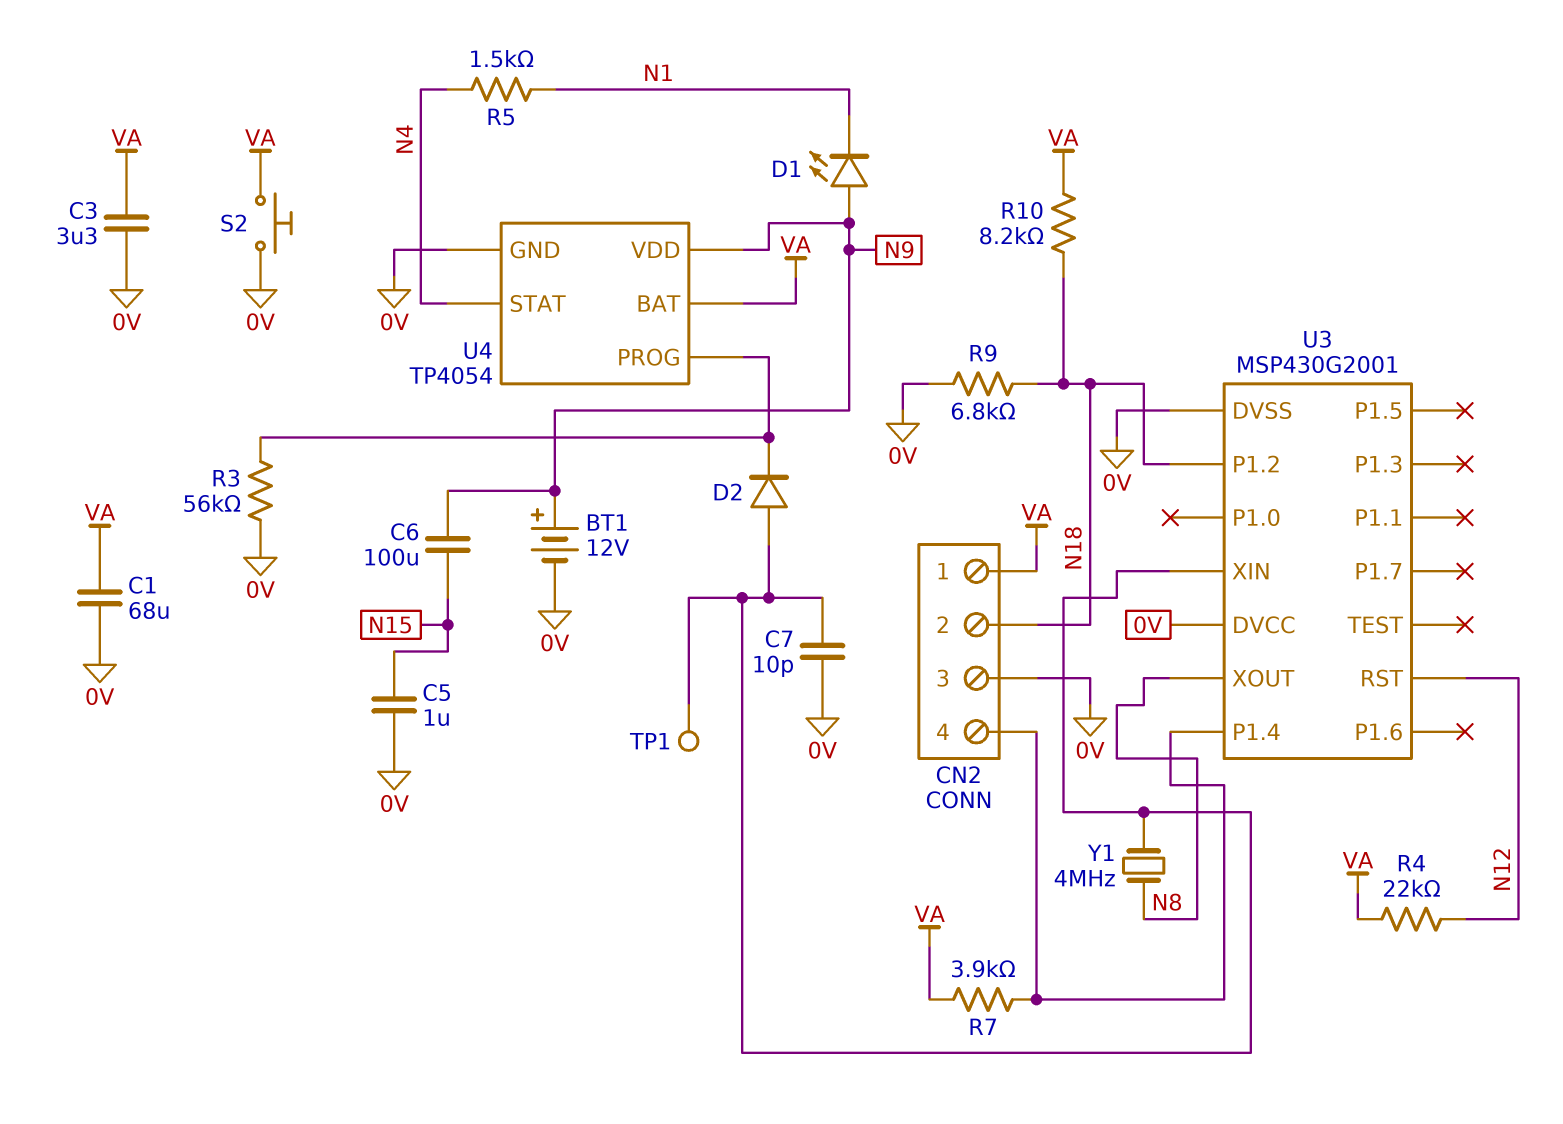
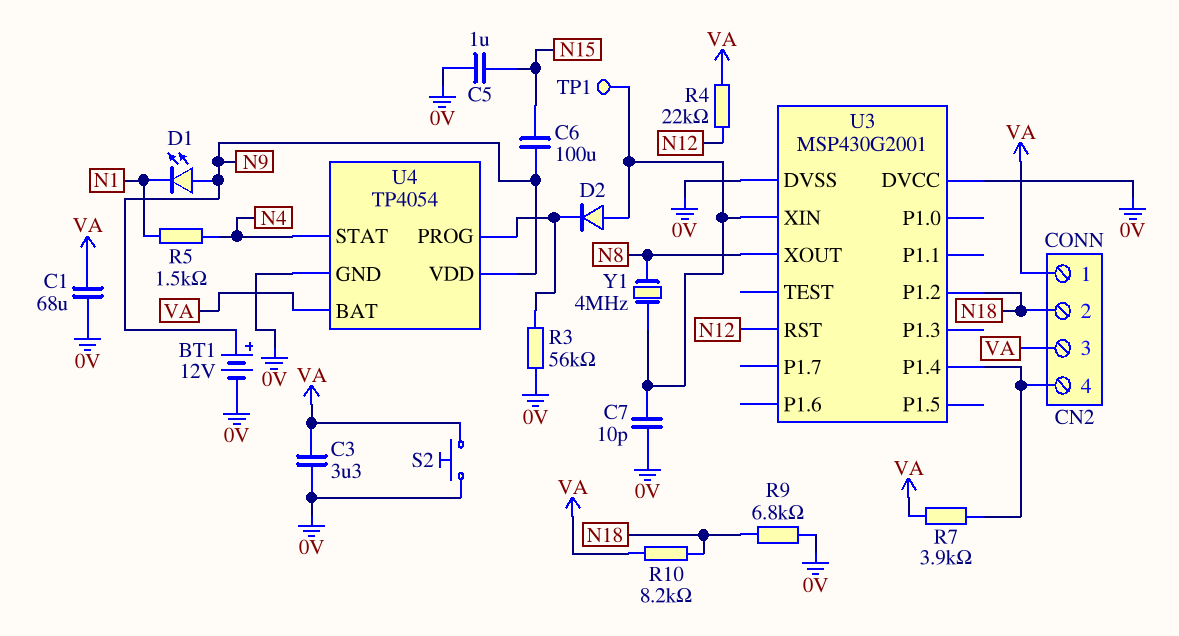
CN2 pin 3: 0V -> VA

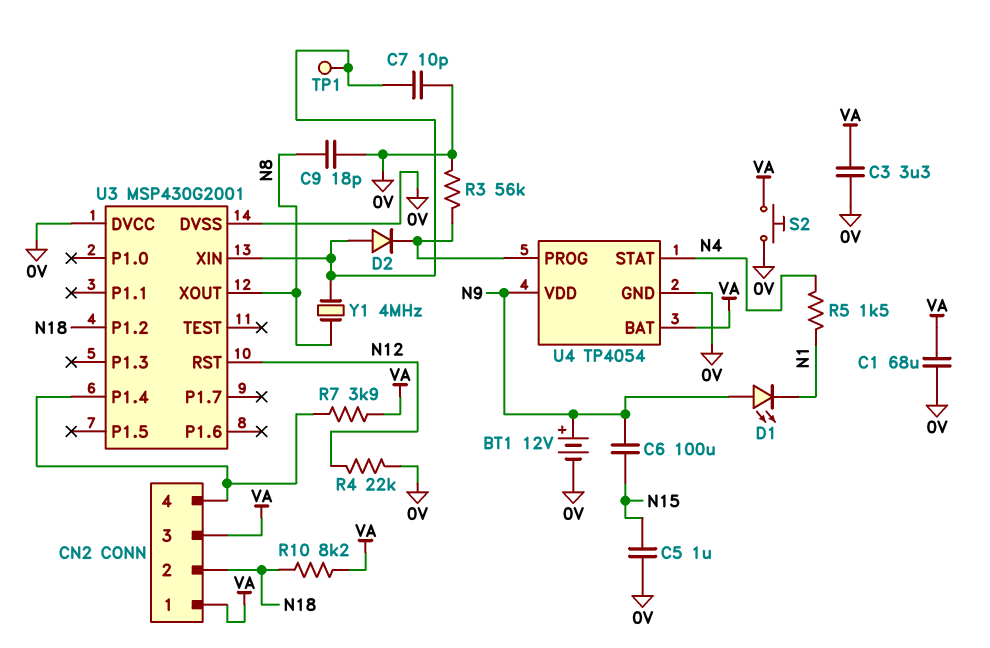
C9: none -> 18pF (0V, N8)
R4: 22k (N12, VA) -> 22k (0V, N12)
R9: 6.8k (0V, N18) -> none

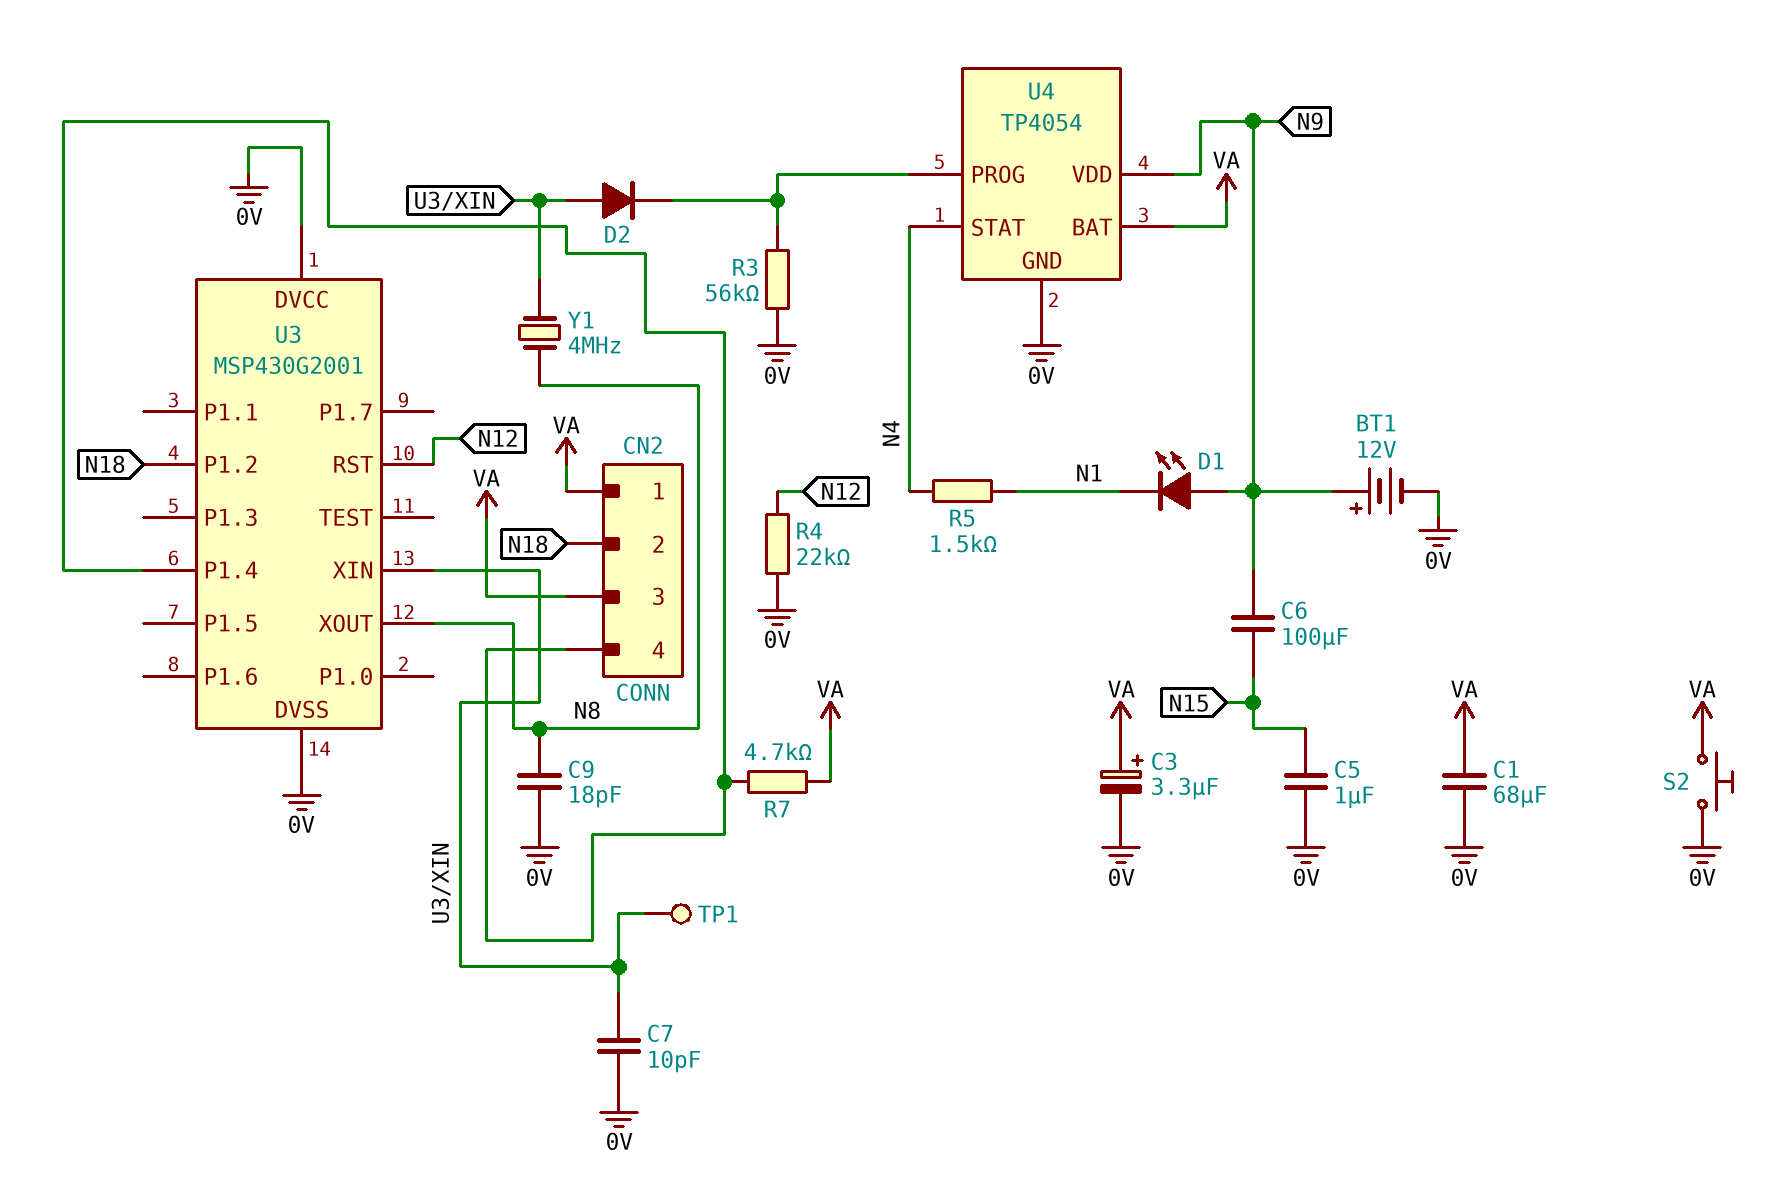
C3: 3.3uF (0V, VA) -> 3.3uF (plus VA, minus 0V)
R7: 3.9k (CN2/4, VA) -> 4.7k (CN2/4, VA)
R10: 8.2k (N18, VA) -> none

